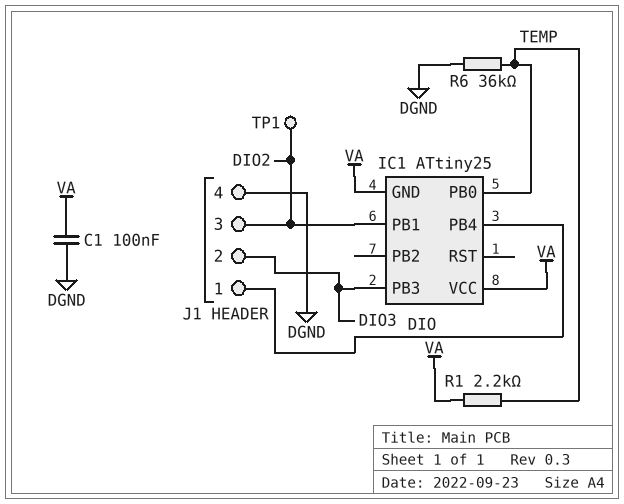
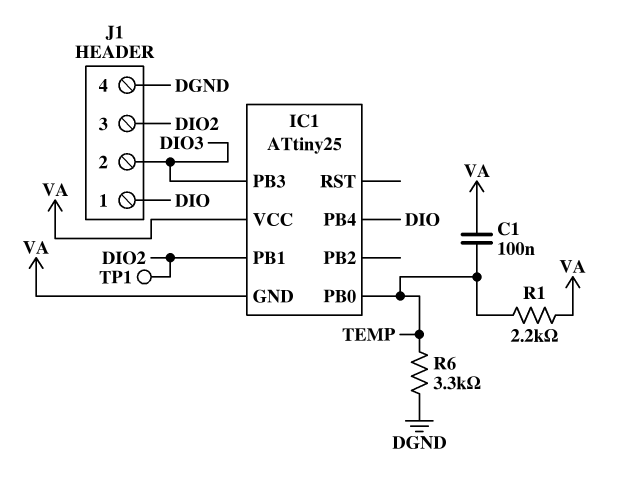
C1: 100nF (DGND, VA) -> 100nF (TEMP, VA)
R6: 36k (DGND, TEMP) -> 3.3k (DGND, TEMP)

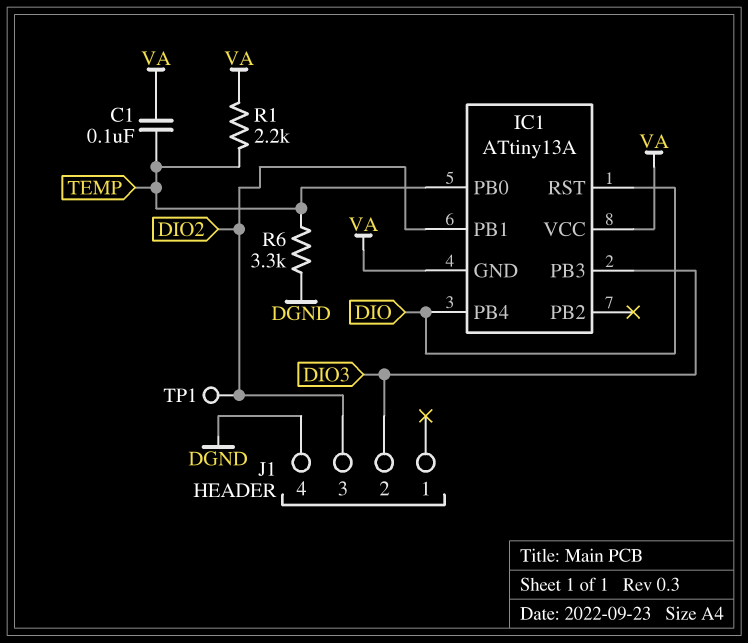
IC1: ATtiny25 -> ATtiny13A
IC1 pin RST: none -> DIO
J1 pin 1: DIO -> none

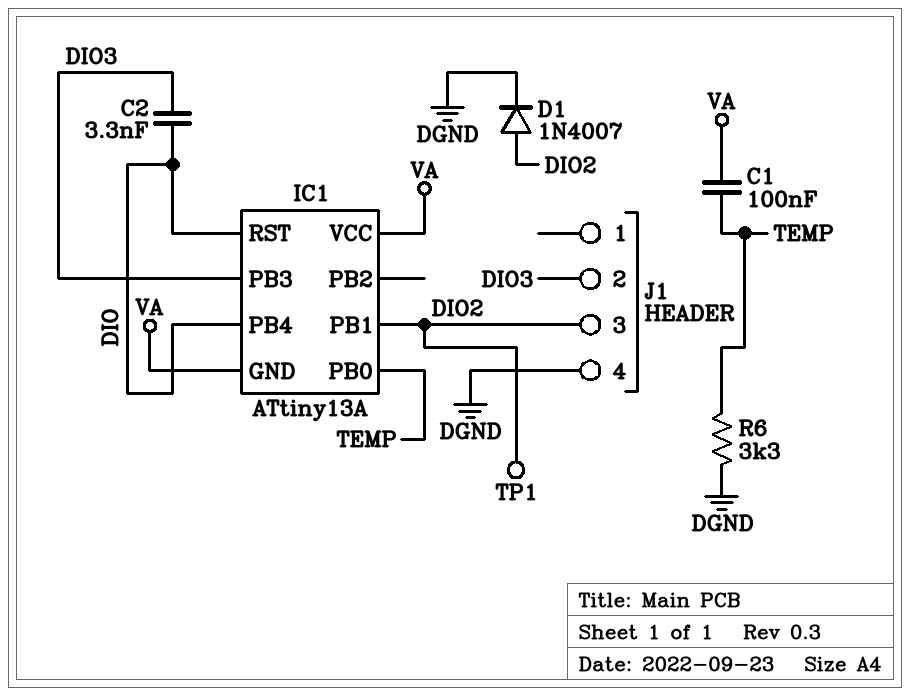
C2: none -> 3.3nF (DIO, DIO3)
D1: none -> diode 1N4007 (A DIO2, K DGND)
R1: 2.2k (TEMP, VA) -> none

